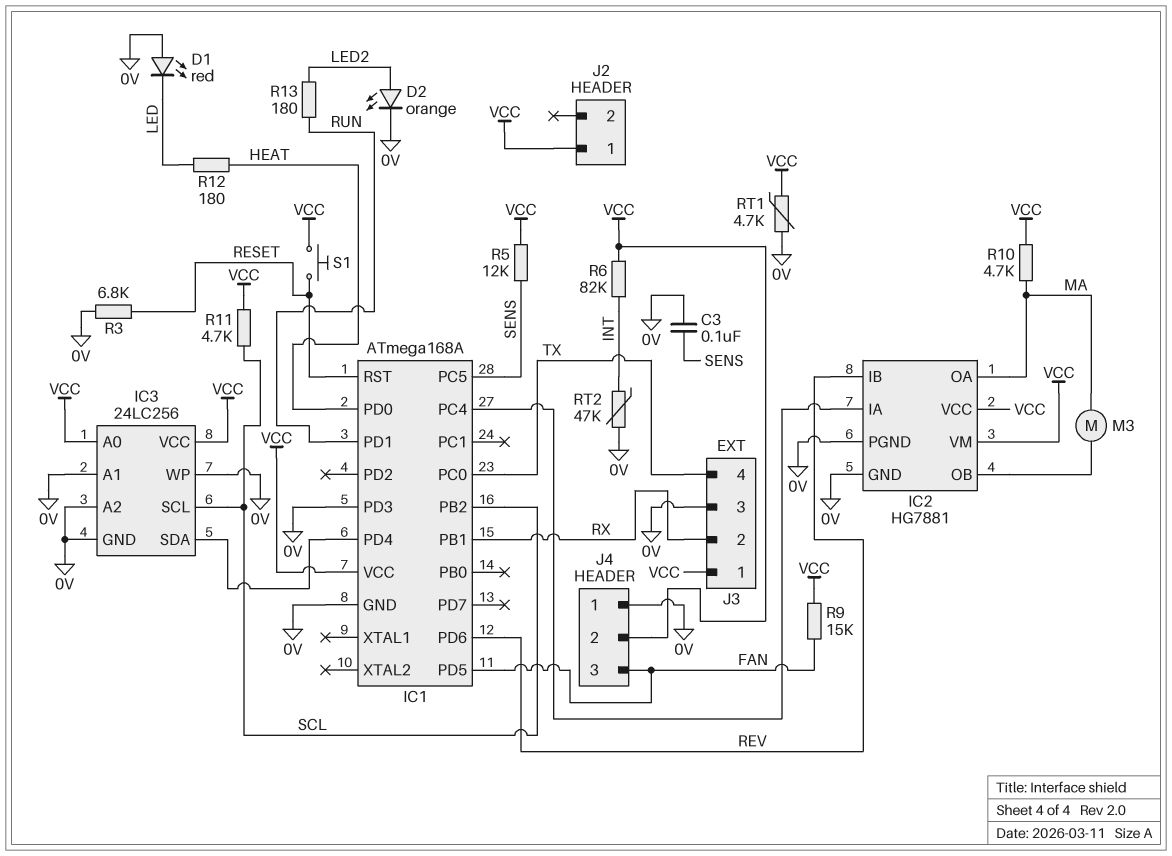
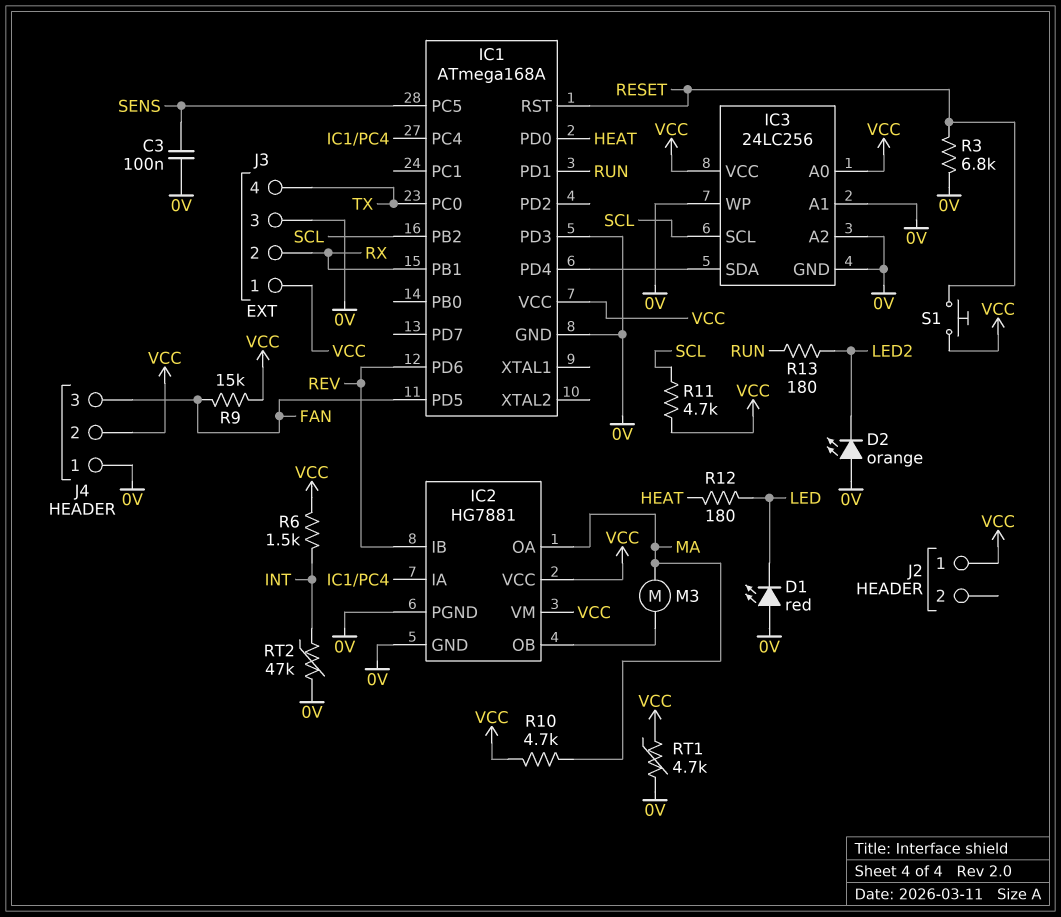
D2: LED orange (A LED2, K 0V) -> LED orange (A 0V, K LED2)
R5: 12k (SENS, VCC) -> none
R6: 82k (INT, VCC) -> 1.5k (INT, VCC)

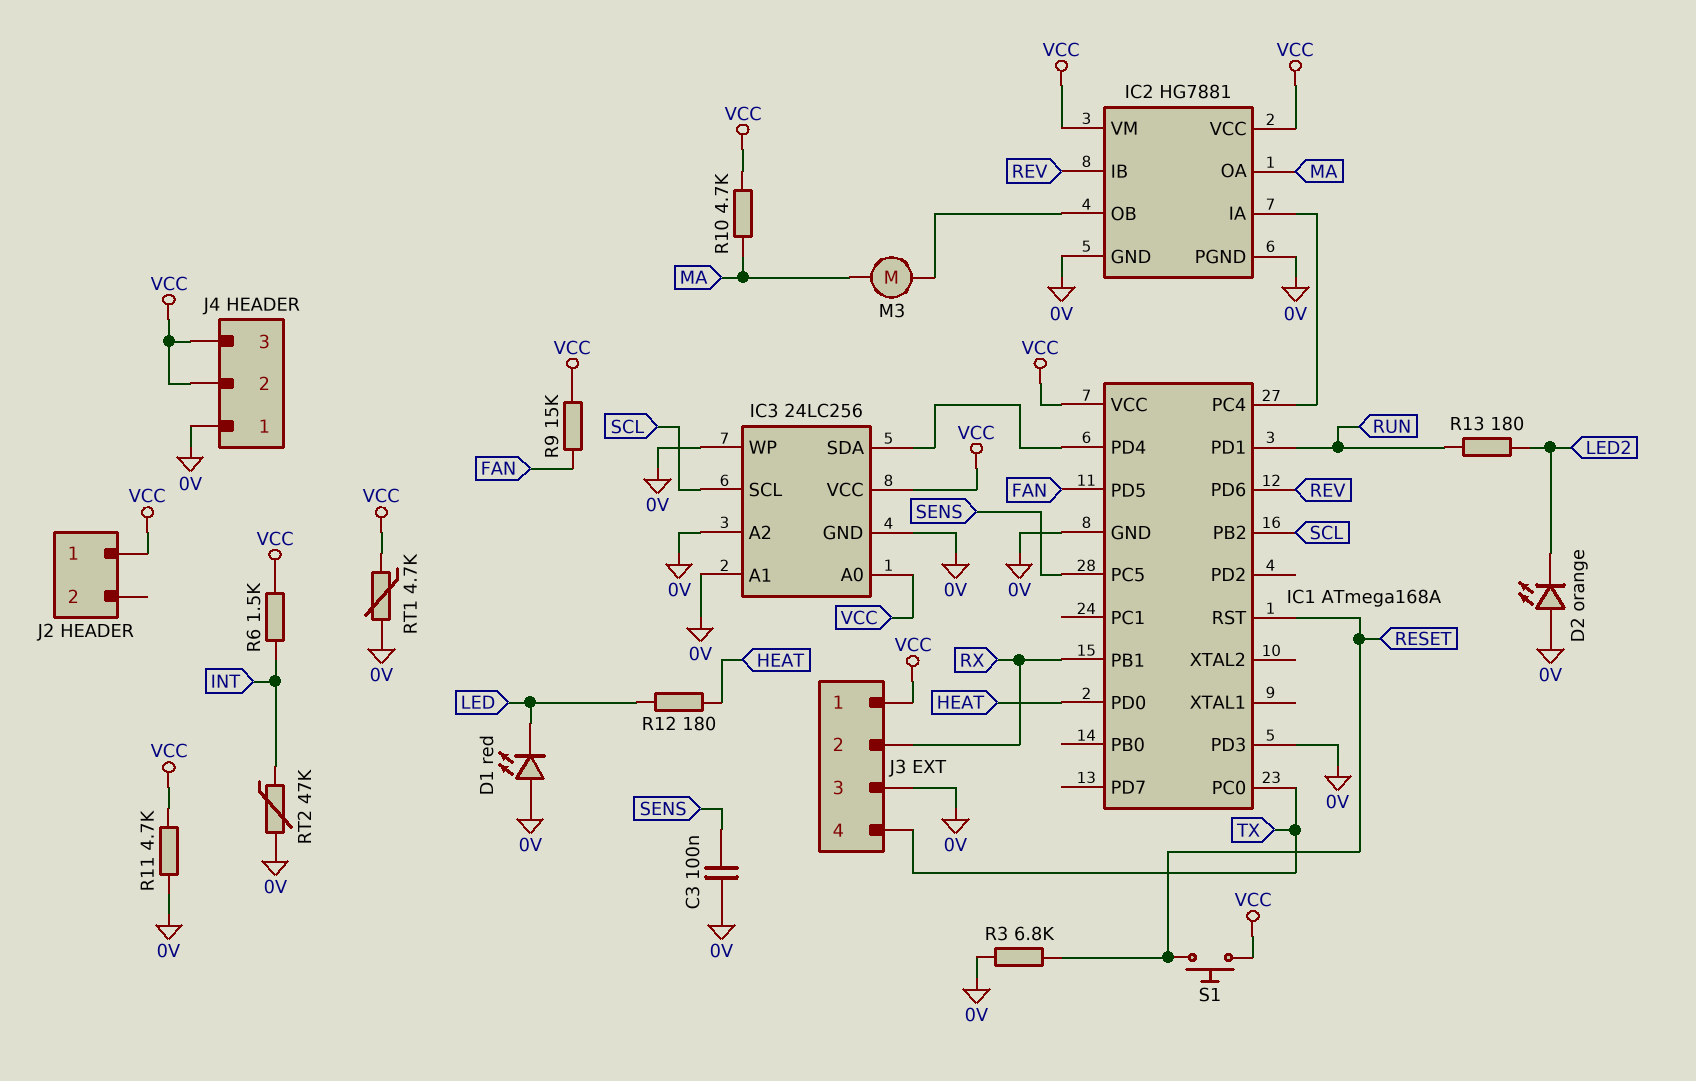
J4 pin 3: FAN -> VCC
R11: 4.7k (SCL, VCC) -> 4.7k (0V, VCC)

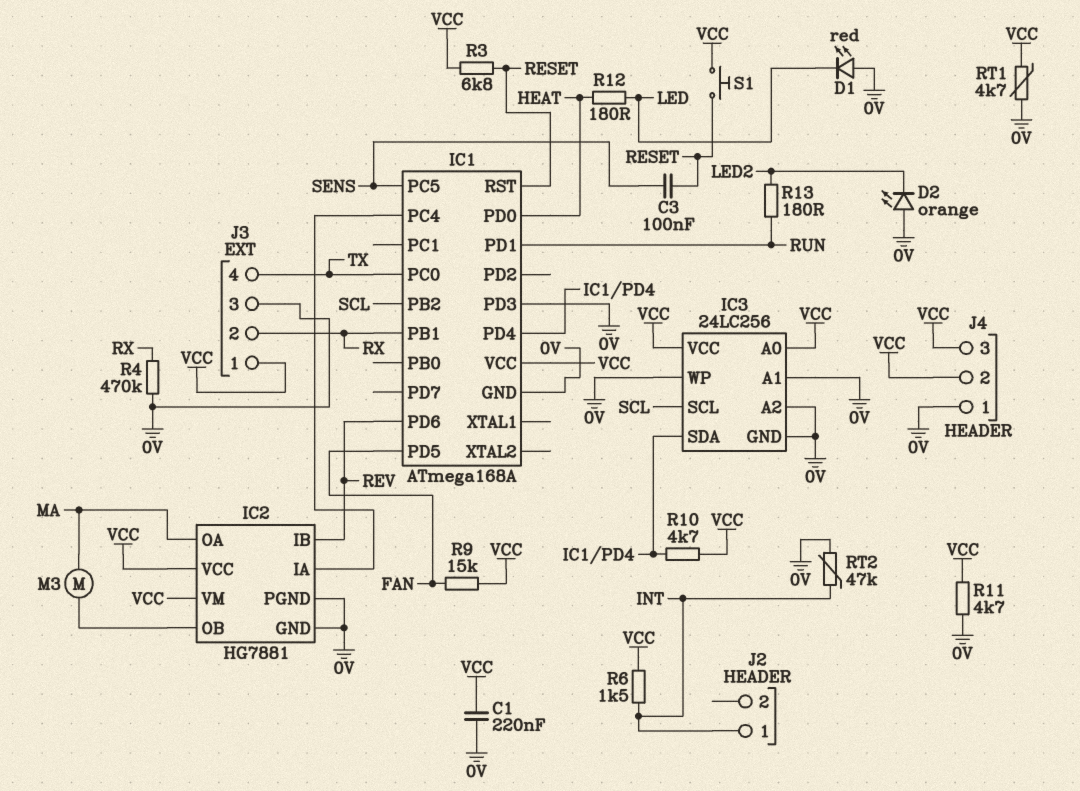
C1: none -> 220nF (0V, VCC)
C3: 100nF (0V, SENS) -> 100nF (RESET, SENS)
J2 pin 1: VCC -> INT
R3: 6.8k (0V, RESET) -> 6.8k (RESET, VCC)
R4: none -> 470k (0V, RX)
R10: 4.7k (MA, VCC) -> 4.7k (IC1/PD4, VCC)

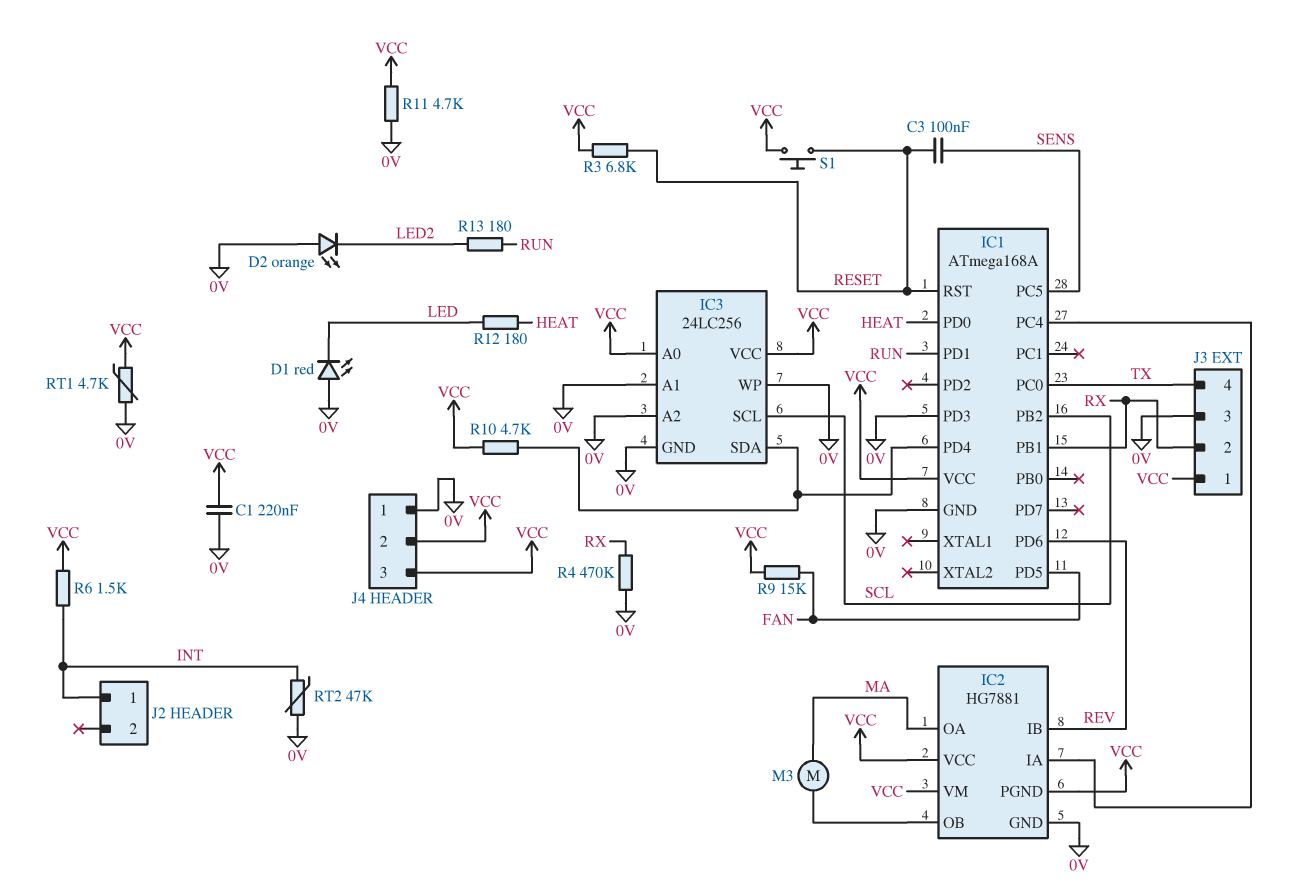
IC2 pin PGND: 0V -> VCC

